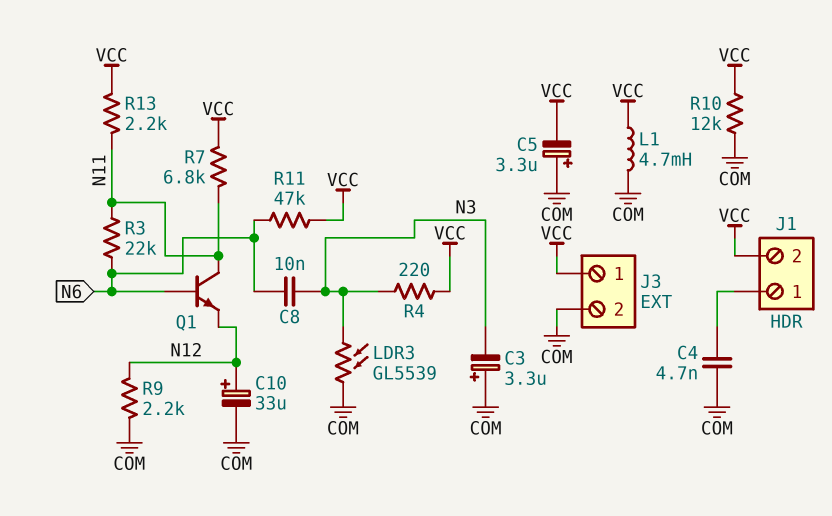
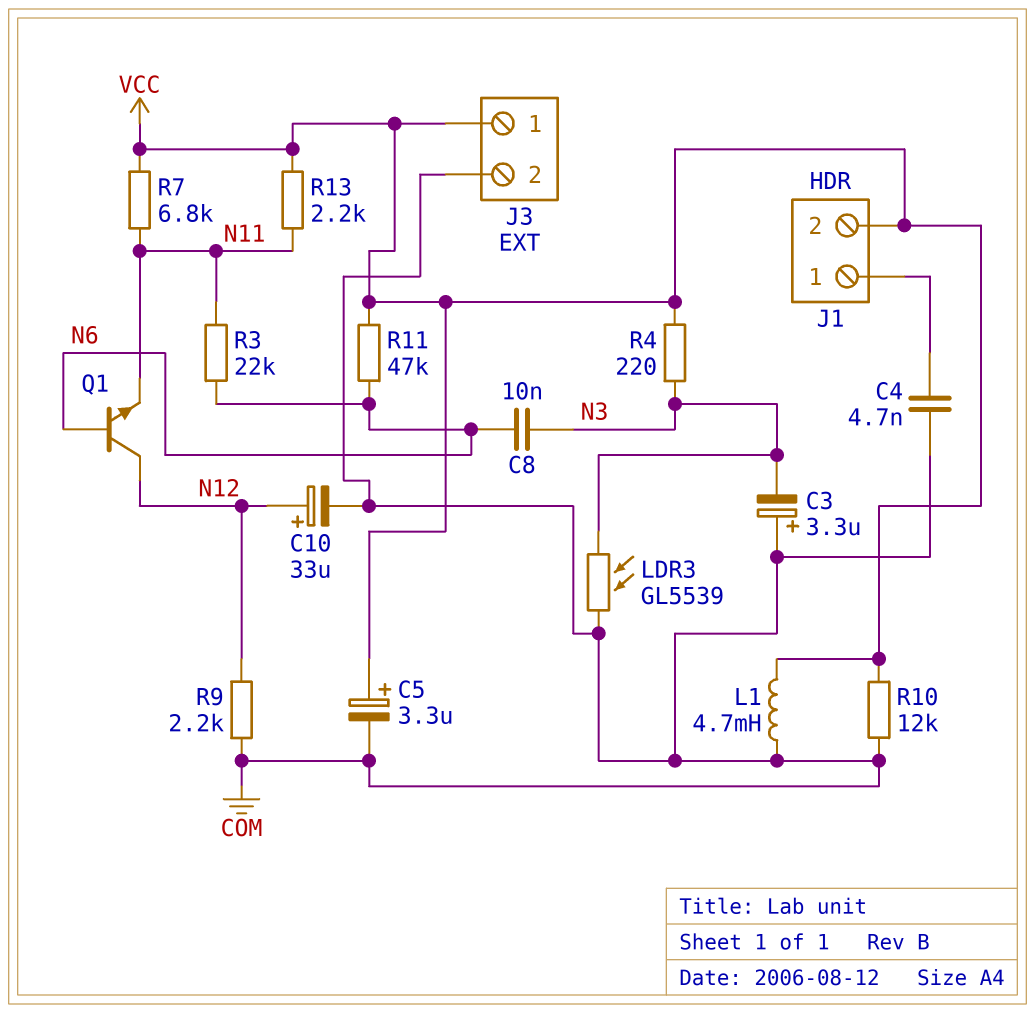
C5: 3.3uF (plus COM, minus VCC) -> 3.3uF (plus VCC, minus COM)
Q1: NPN (B N6, C N11, E N12) -> NPN (B N6, C N12, E N11)

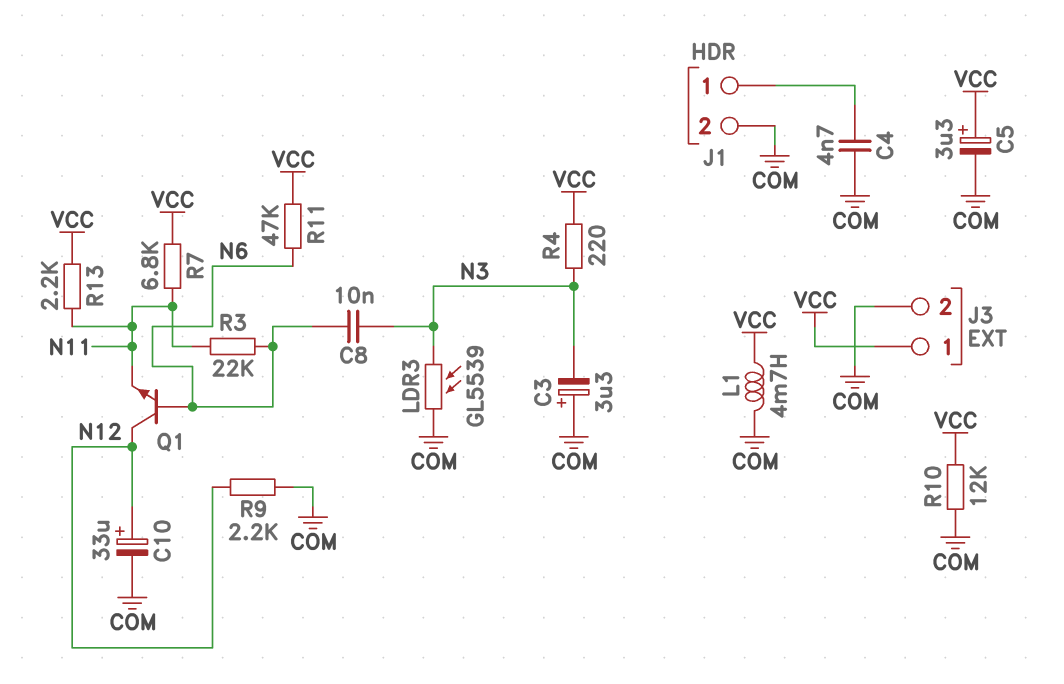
J1 pin 2: VCC -> COM

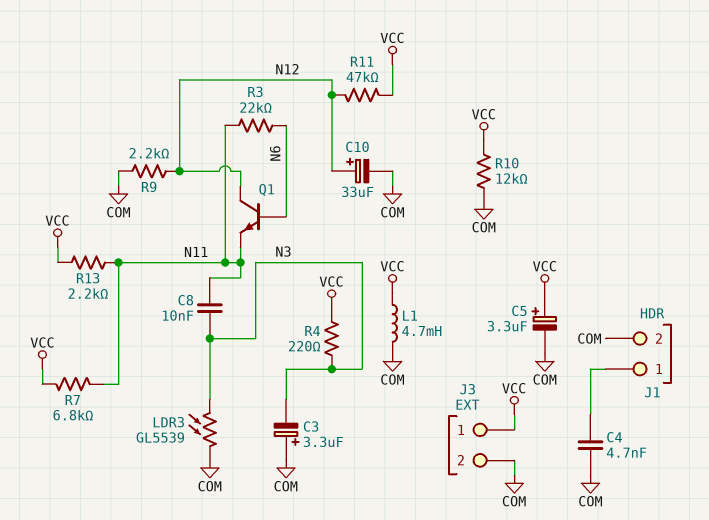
C8: 10nF (N3, N6) -> 10nF (N3, N11)
R11: 47k (N6, VCC) -> 47k (N12, VCC)

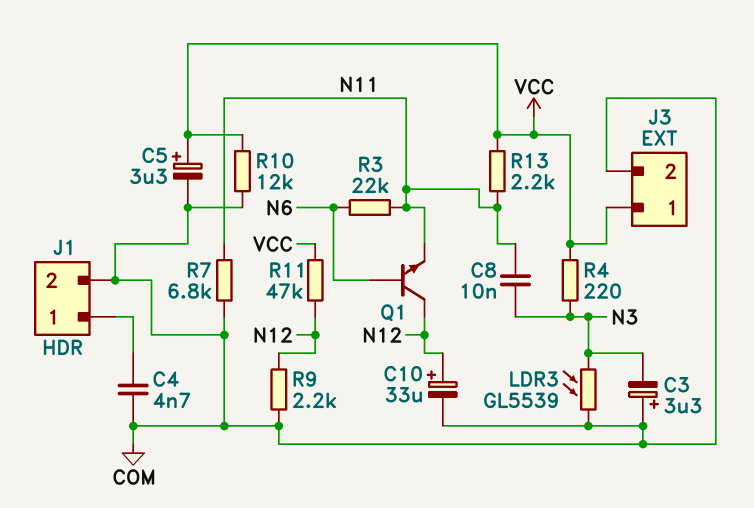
L1: 4.7mH (COM, VCC) -> none
R7: 6.8k (N11, VCC) -> 6.8k (COM, N11)

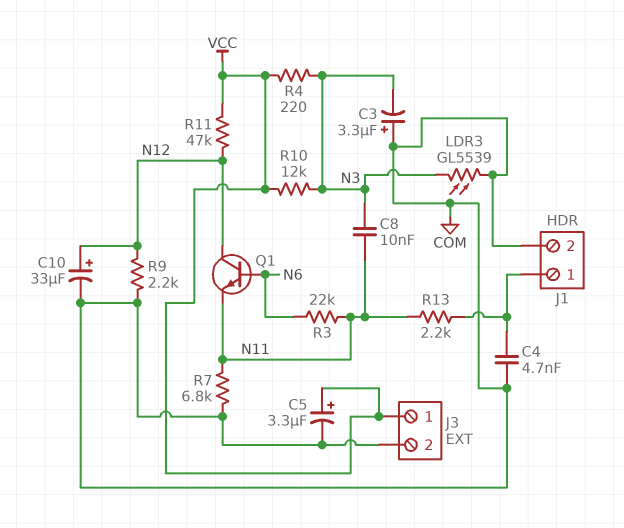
R10: 12k (COM, VCC) -> 12k (N3, VCC)
R13: 2.2k (N11, VCC) -> 2.2k (J1/1, N11)

